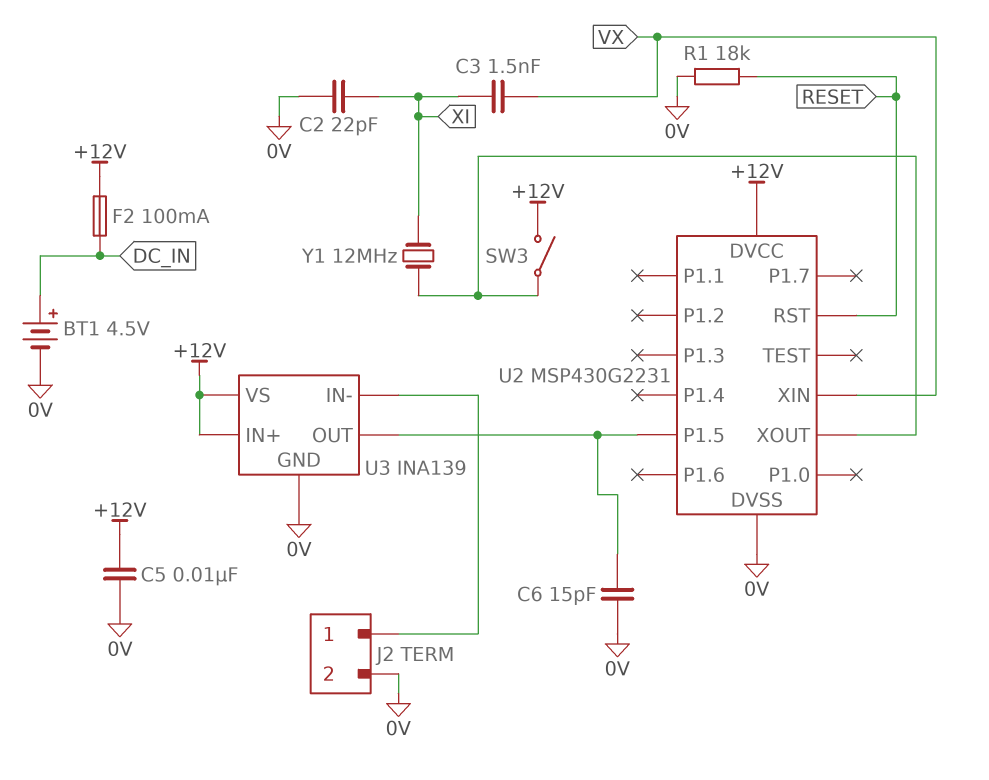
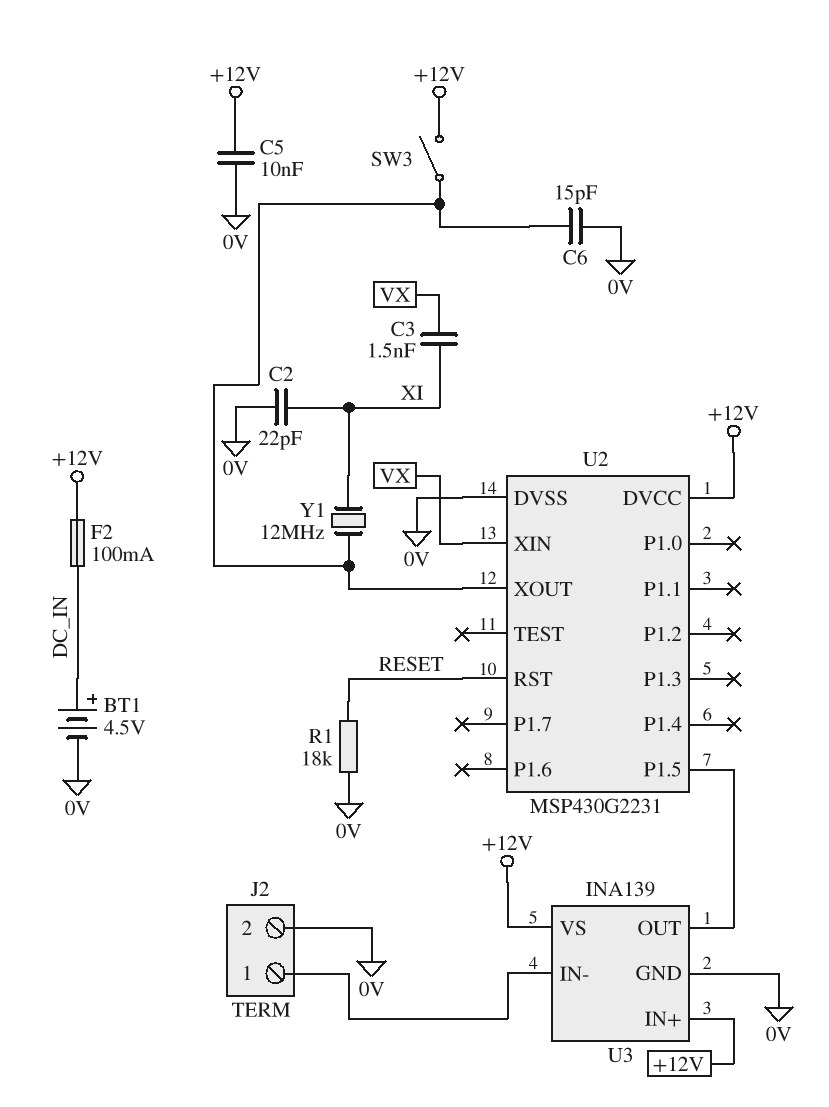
C6: 15pF (0V, U2/P1.5) -> 15pF (0V, U2/XOUT)

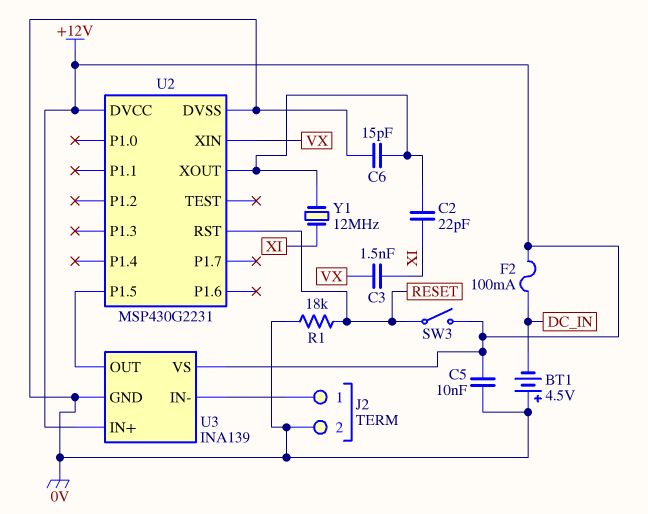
BT1: 4.5V (plus DC_IN, minus 0V) -> 4.5V (plus 0V, minus DC_IN)
C2: 22pF (0V, XI) -> 22pF (U2/XOUT, XI)
SW3: switch (+12V, U2/XOUT) -> switch (+12V, RESET)

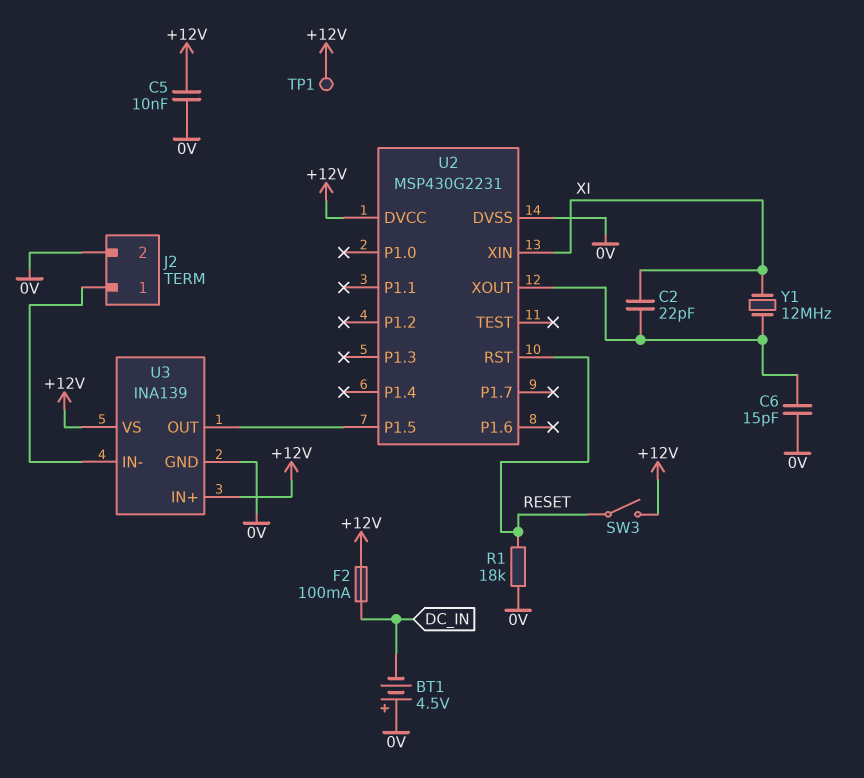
C3: 1.5nF (VX, XI) -> none
TP1: none -> test point (+12V)
U2 pin XIN: VX -> XI

